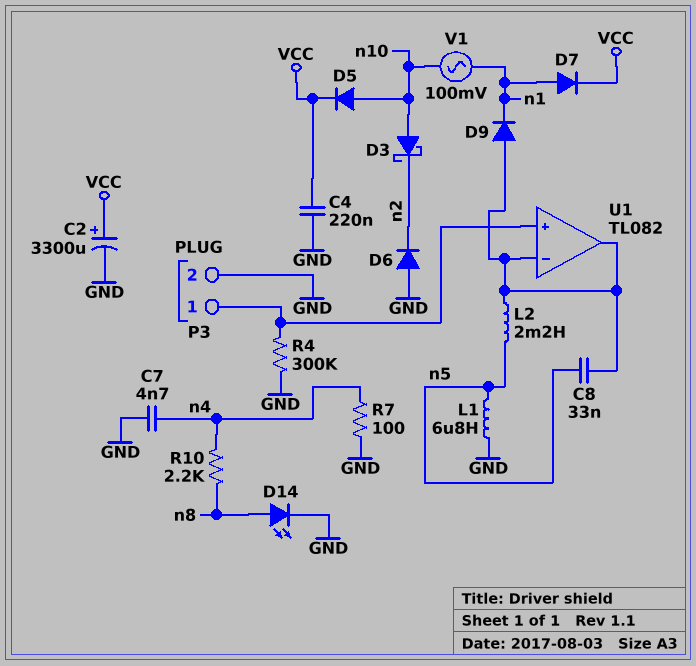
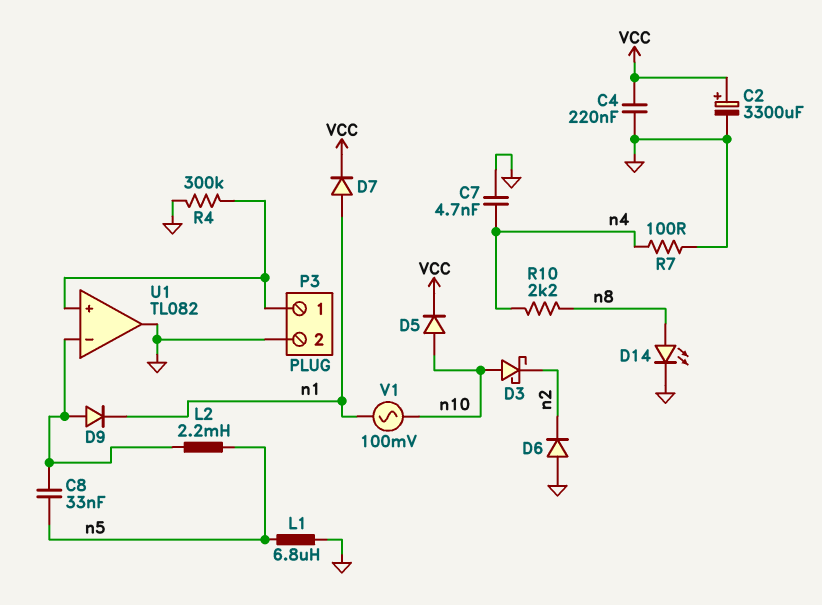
U1 pin out: U1/in- -> GND

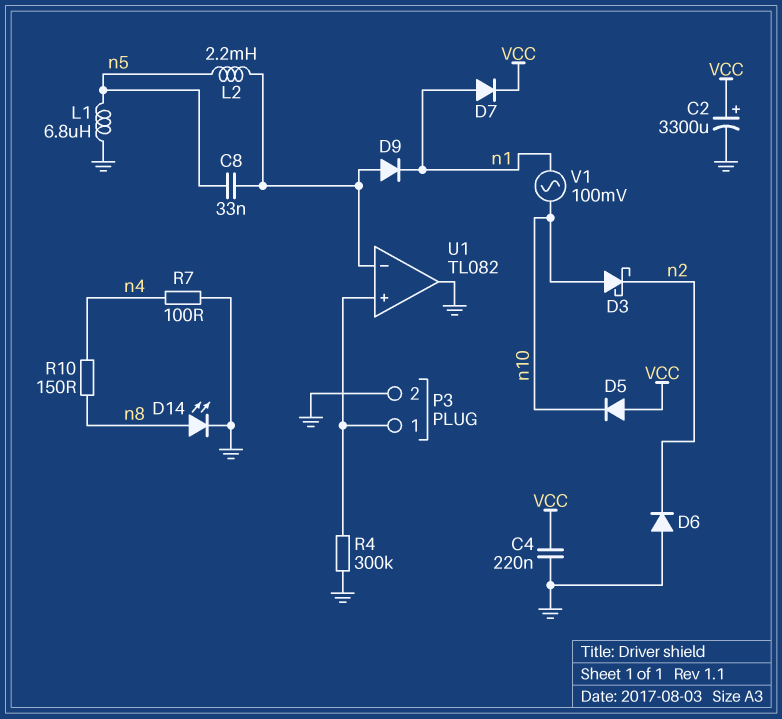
C7: 4.7nF (GND, n4) -> none
D5: diode (A n10, K VCC) -> diode (A VCC, K n10)
R10: 2.2k (n4, n8) -> 150 (n4, n8)

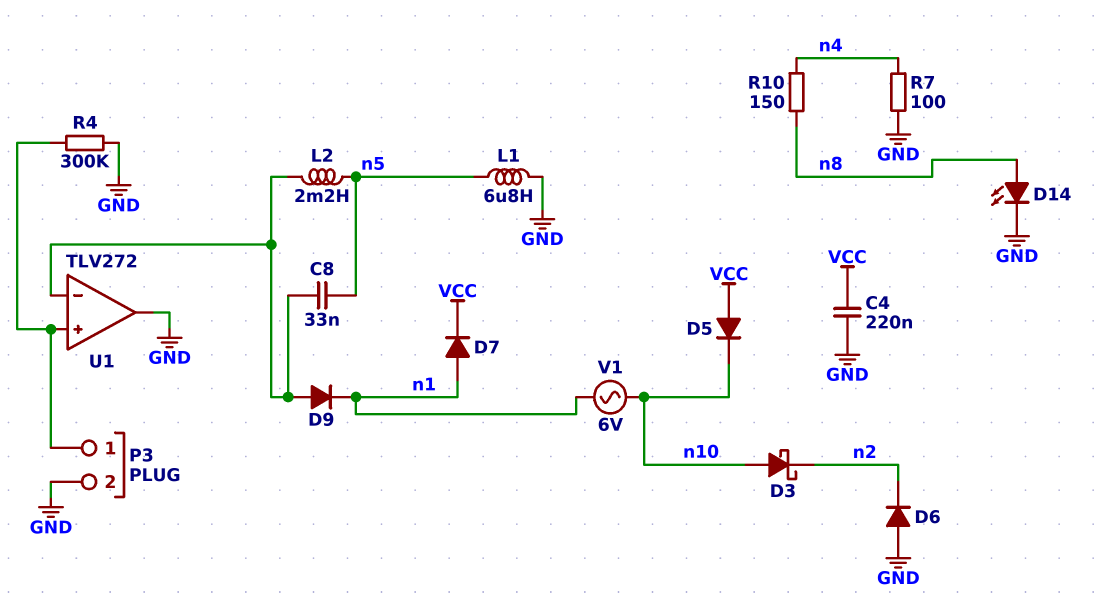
C2: 3300uF (plus VCC, minus GND) -> none
U1: TL082 -> TLV272
V1: AC 100mV (n1, n10) -> AC 6V (n1, n10)

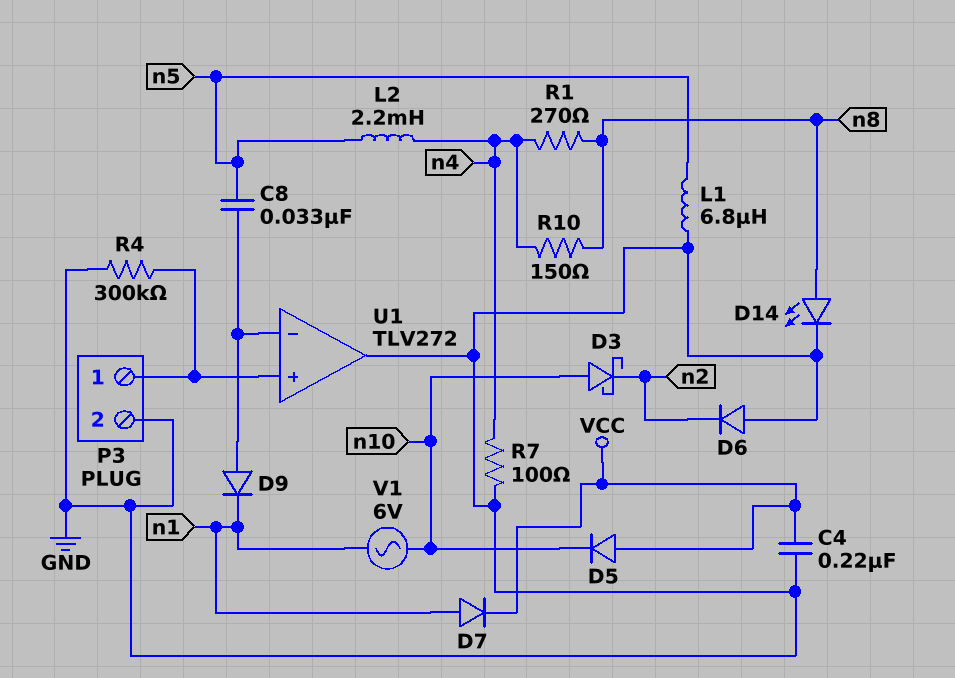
L2: 2.2mH (U1/in-, n5) -> 2.2mH (n4, n5)
R1: none -> 270 (n4, n8)

